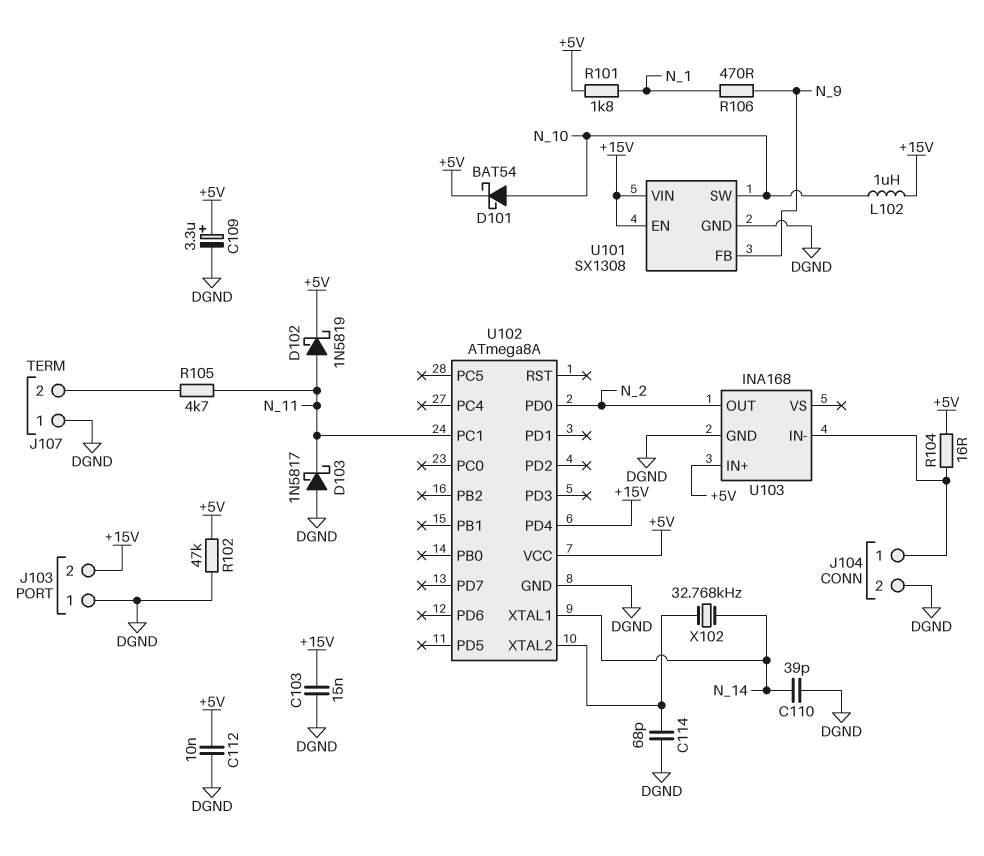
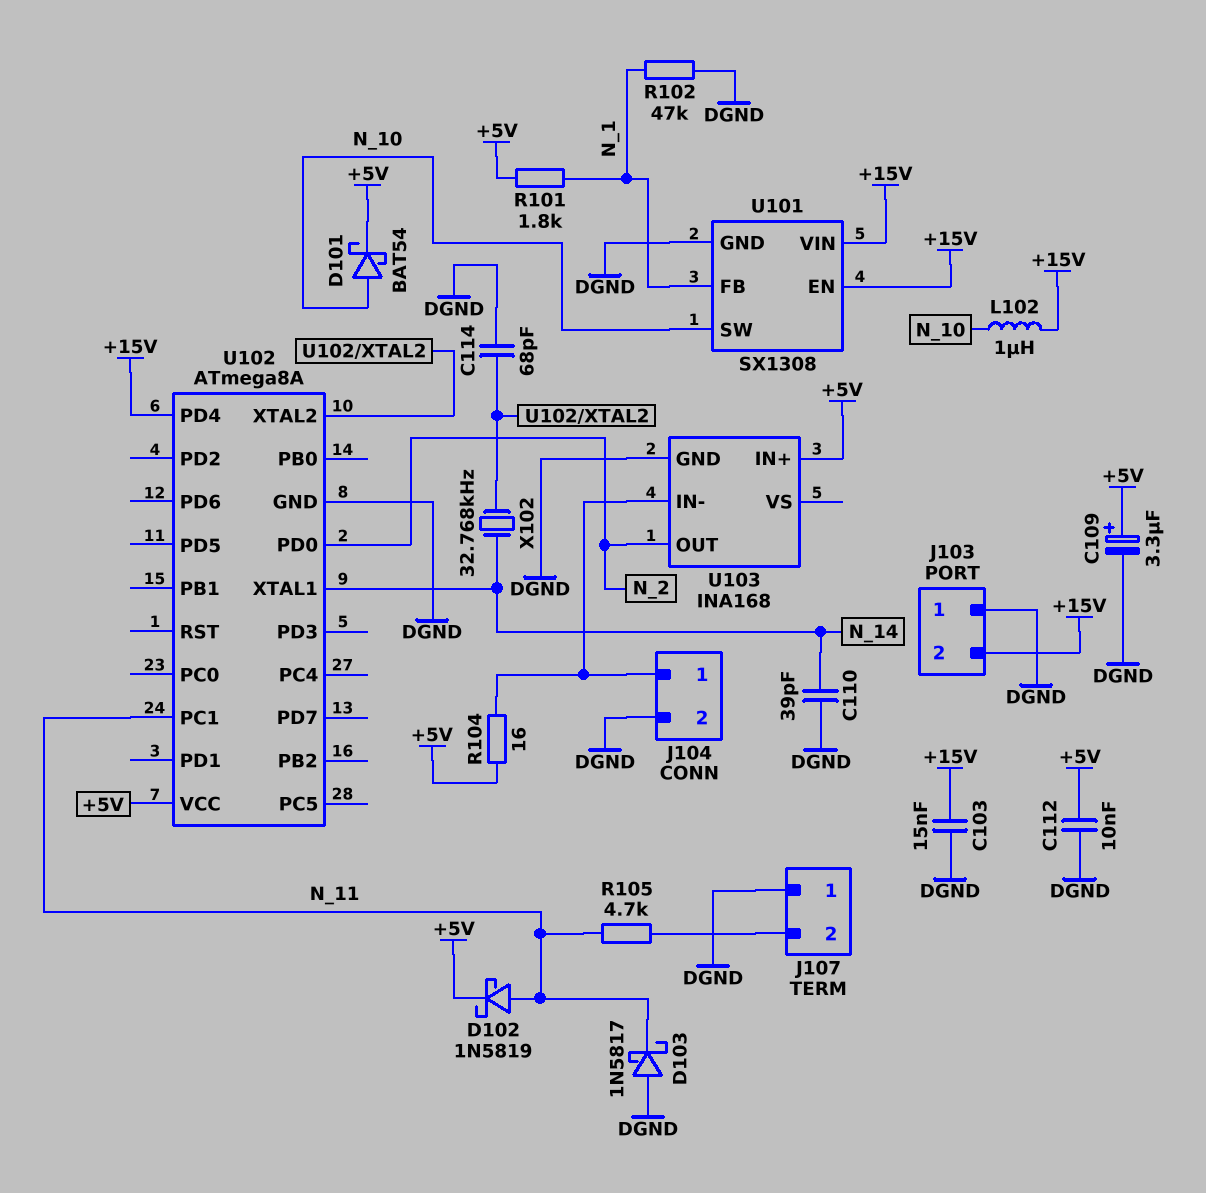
R102: 47k (+5V, DGND) -> 47k (DGND, N_1)
R106: 470 (N_1, N_9) -> none
U101 pin FB: N_9 -> N_1

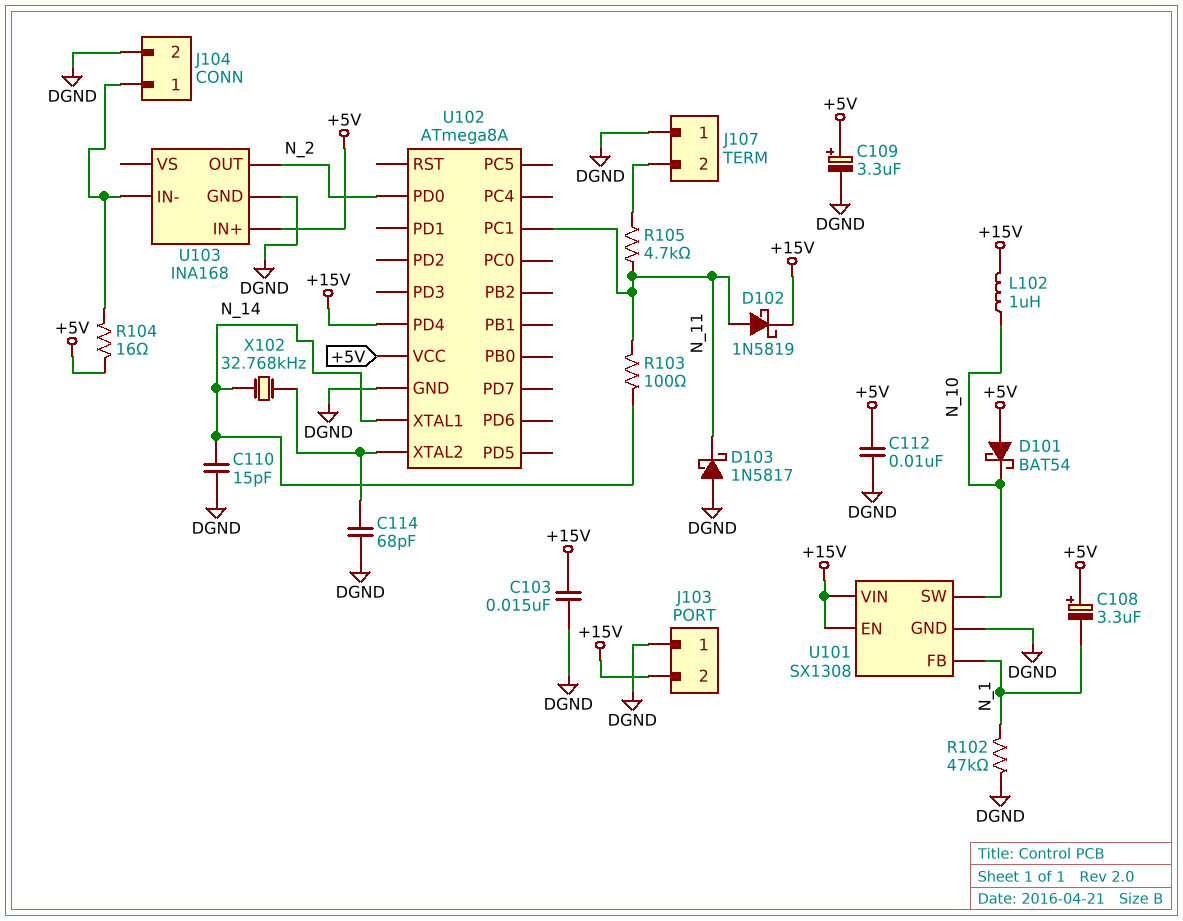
C108: none -> 3.3uF (plus +5V, minus N_1)
C110: 39pF (DGND, N_14) -> 15pF (DGND, N_14)
D101: schottky BAT54 (A N_10, K +5V) -> schottky BAT54 (A +5V, K N_10)
D102: schottky 1N5819 (A N_11, K +5V) -> schottky 1N5819 (A N_11, K +15V)
R101: 1.8k (+5V, N_1) -> none
R103: none -> 100 (N_11, N_14)

